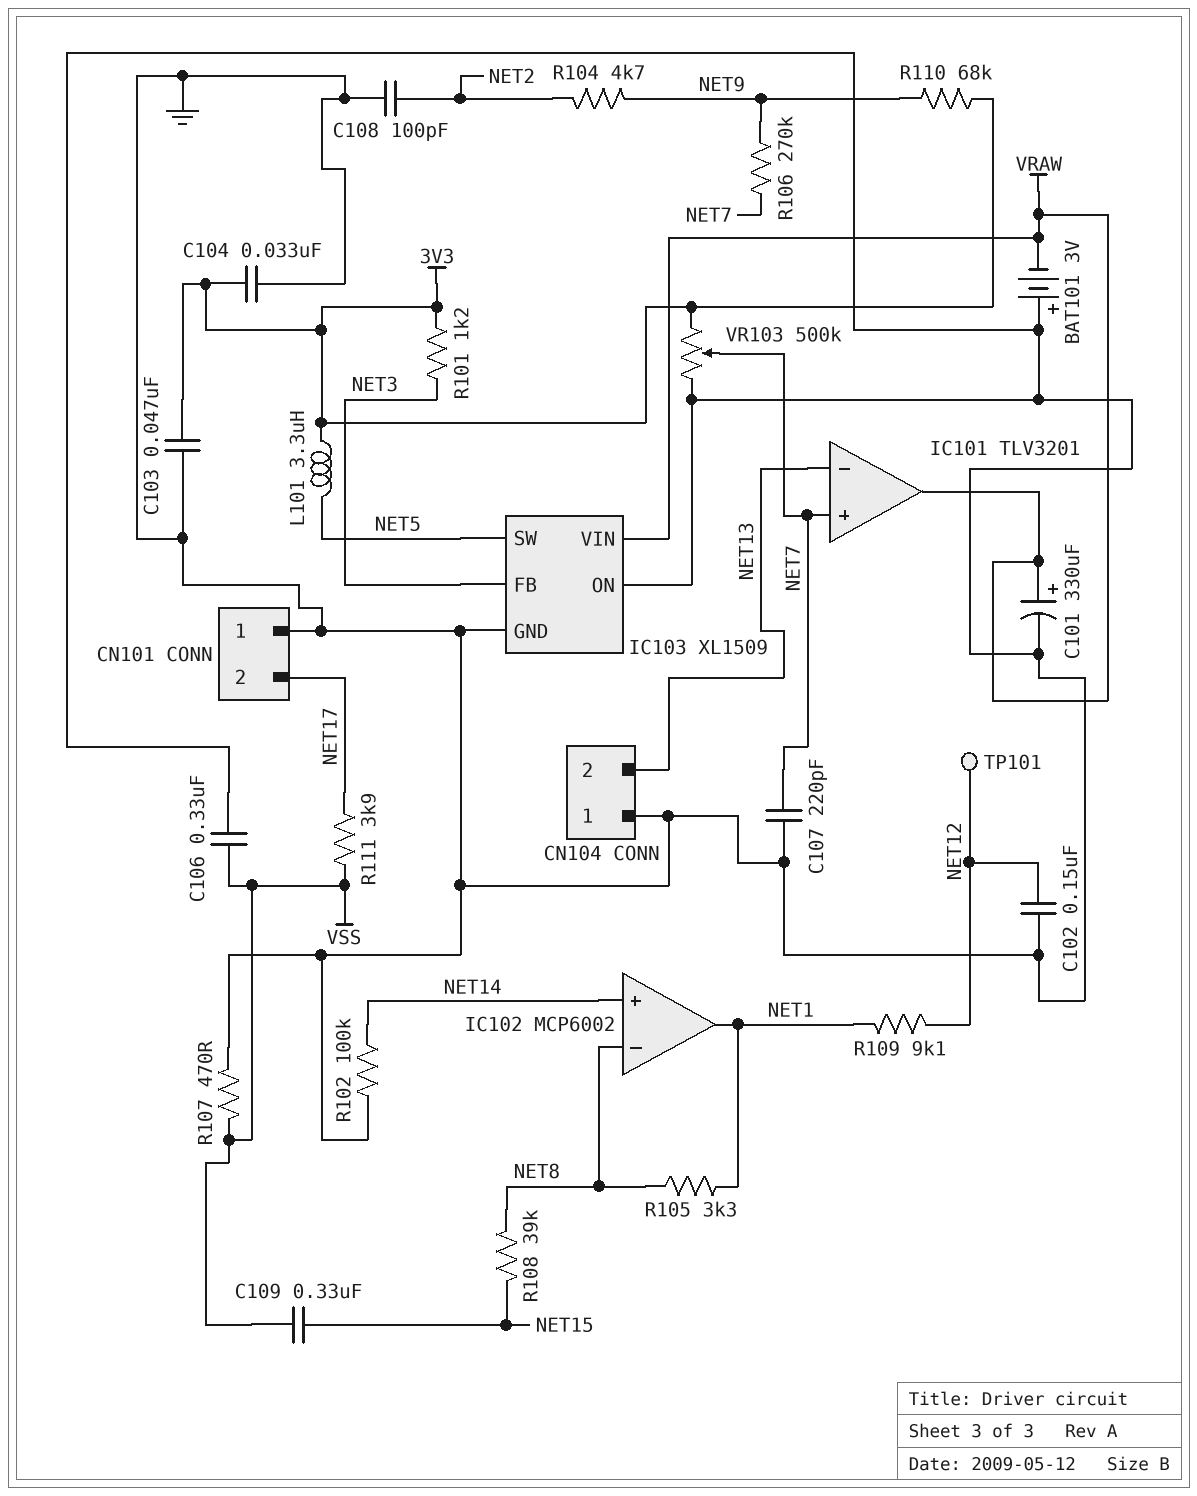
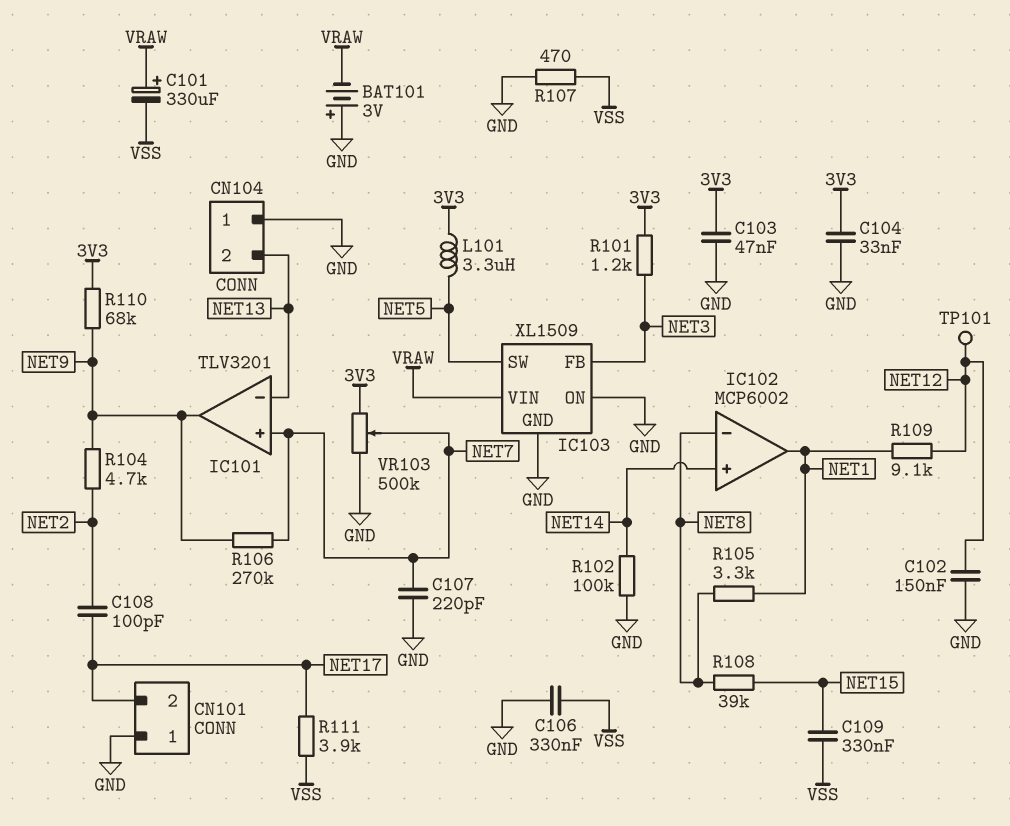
C101: 330uF (plus VRAW, minus GND) -> 330uF (plus VRAW, minus VSS)
C108: 100pF (GND, NET2) -> 100pF (NET2, NET17)
IC101 pin out: VRAW -> NET9

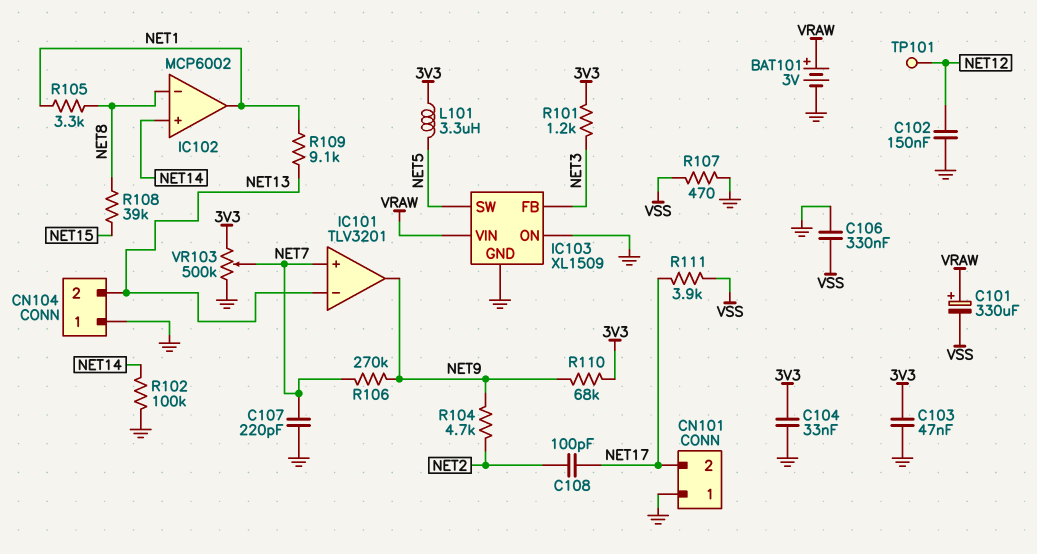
BAT101: 3V (plus GND, minus VRAW) -> 3V (plus VRAW, minus GND)
C109: 330nF (NET15, VSS) -> none
R109: 9.1k (NET1, NET12) -> 9.1k (NET1, NET13)

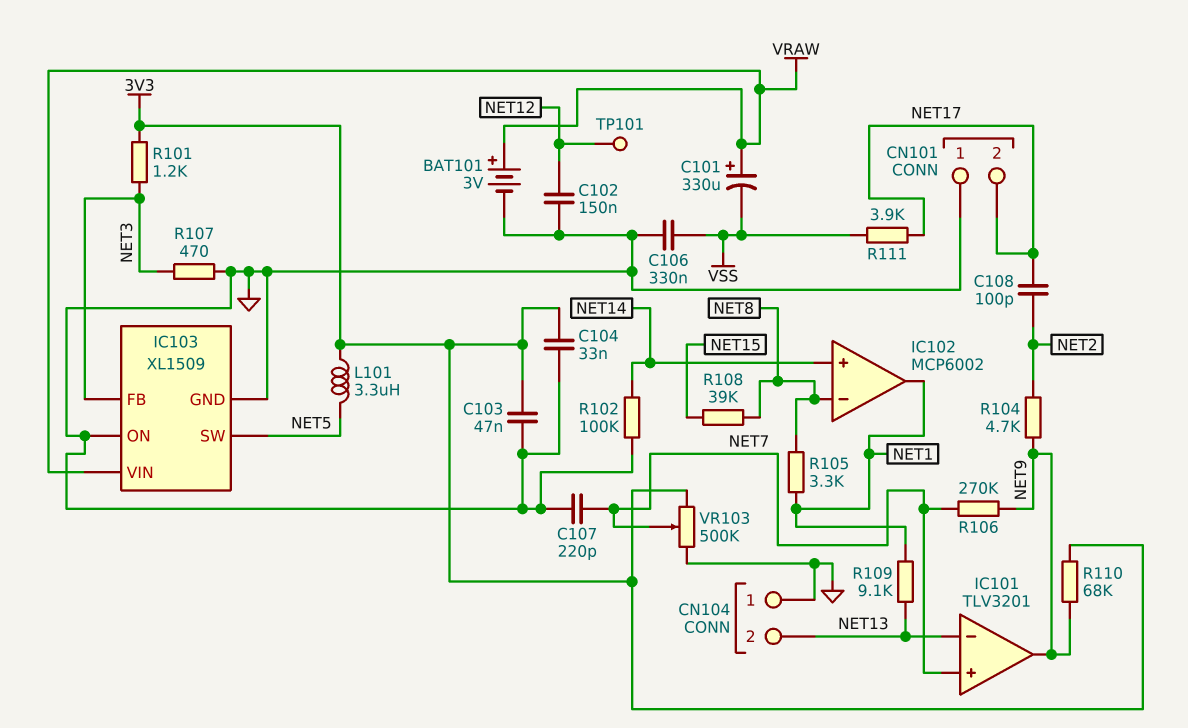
R107: 470 (GND, VSS) -> 470 (GND, NET3)

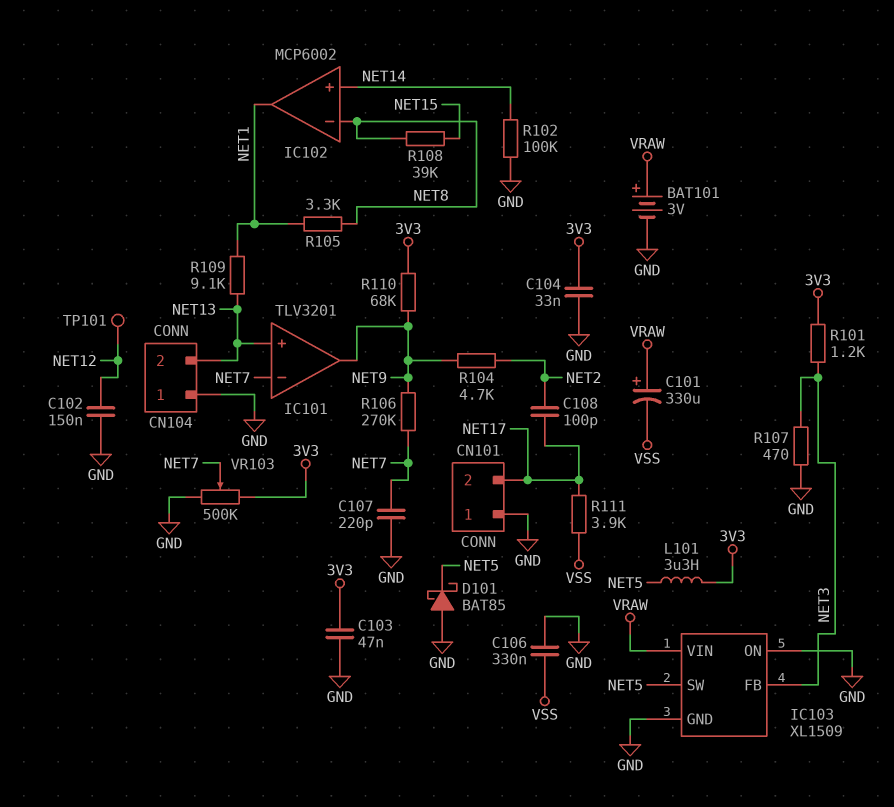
D101: none -> schottky BAT85 (A GND, K NET5)
IC101 pin in+: NET7 -> NET13
IC101 pin in-: NET13 -> NET7

